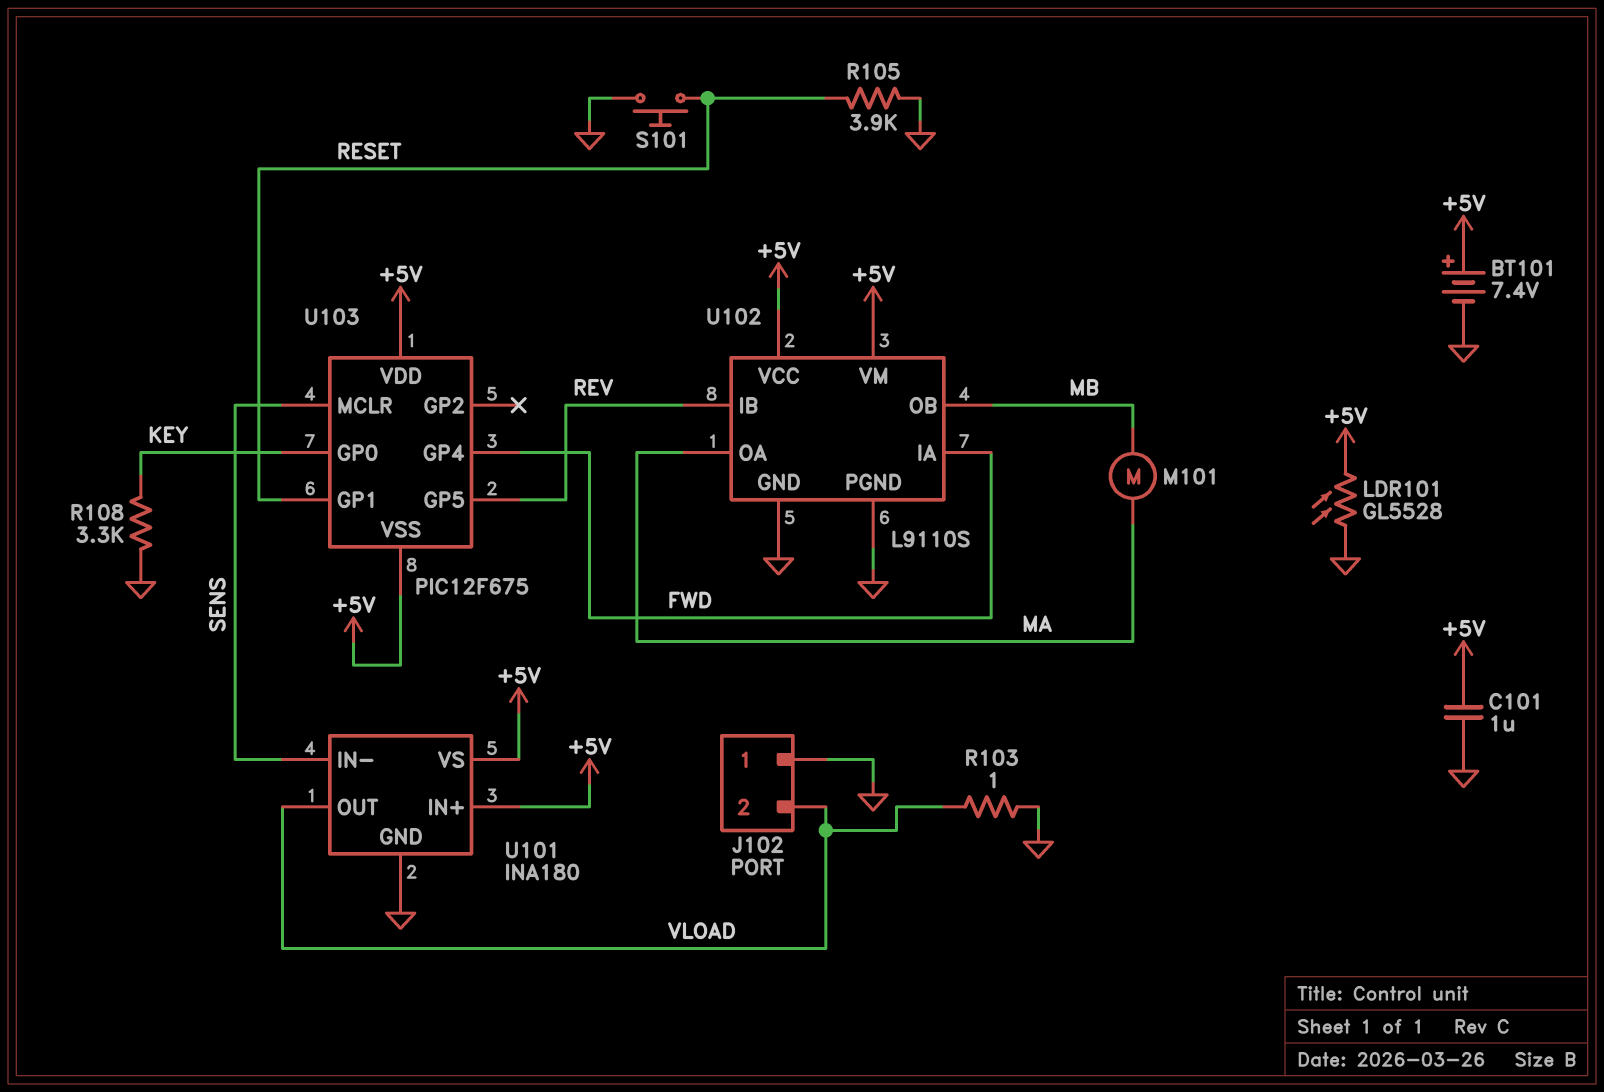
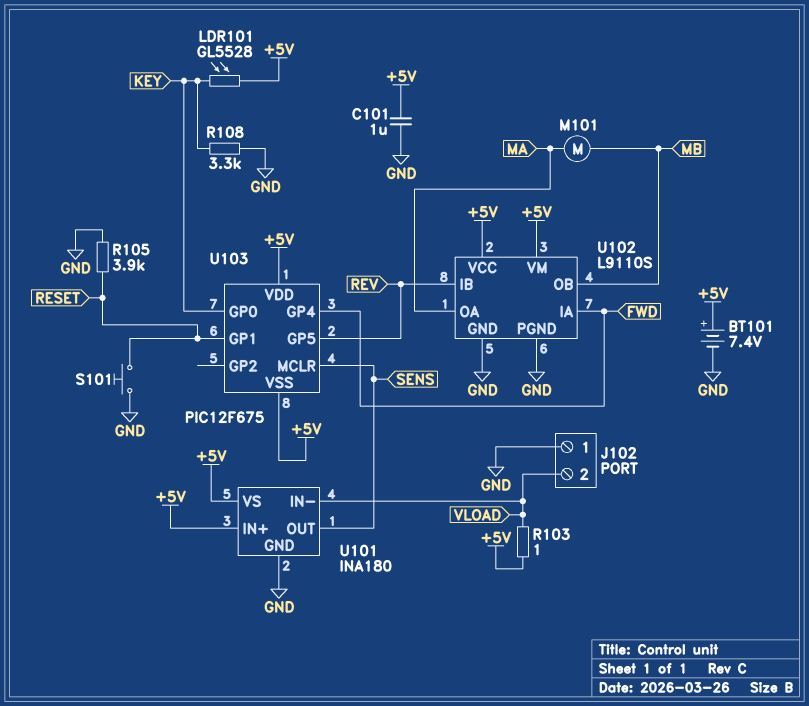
LDR101: GL5528 (+5V, GND) -> GL5528 (+5V, KEY)
R103: 1 (GND, VLOAD) -> 1 (+5V, VLOAD)
U101 pin IN-: SENS -> VLOAD
U101 pin OUT: VLOAD -> SENS

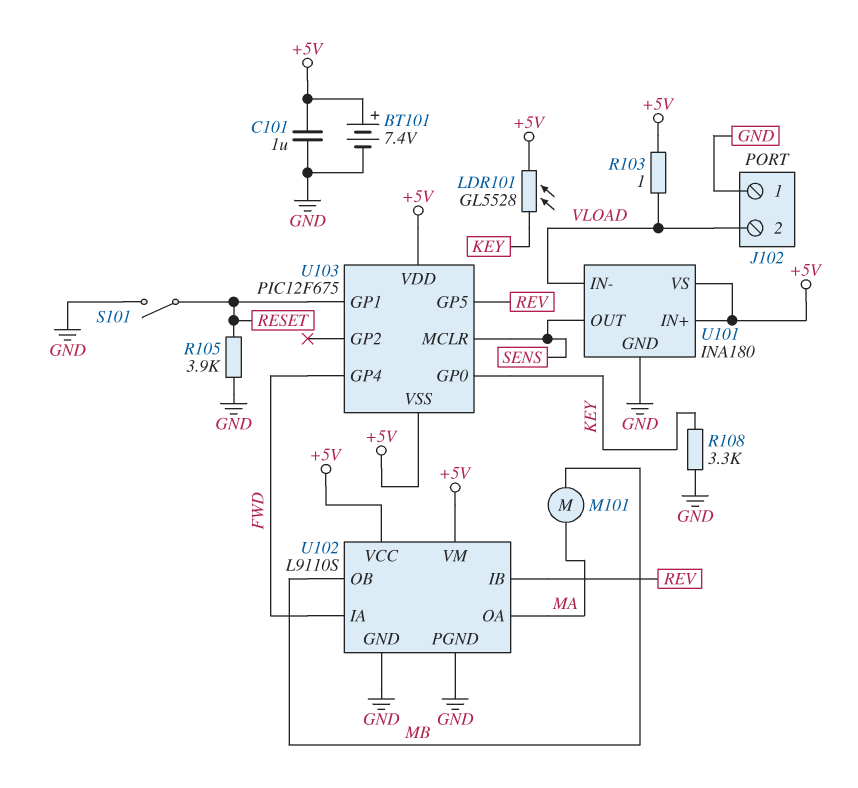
S101: button (GND, RESET) -> switch (GND, RESET)

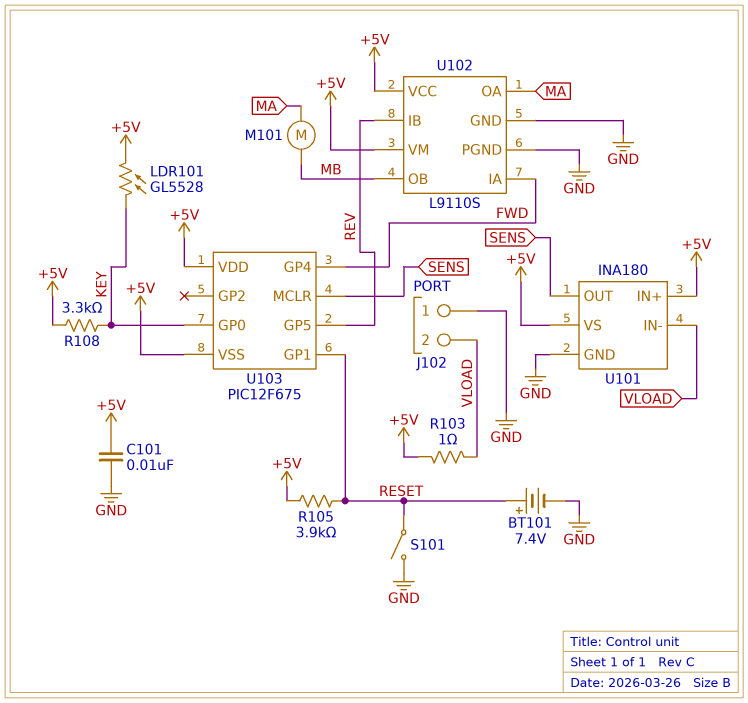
BT101: 7.4V (plus +5V, minus GND) -> 7.4V (plus RESET, minus GND)
C101: 1uF (+5V, GND) -> 10nF (+5V, GND)
R105: 3.9k (GND, RESET) -> 3.9k (+5V, RESET)
R108: 3.3k (GND, KEY) -> 3.3k (+5V, KEY)

